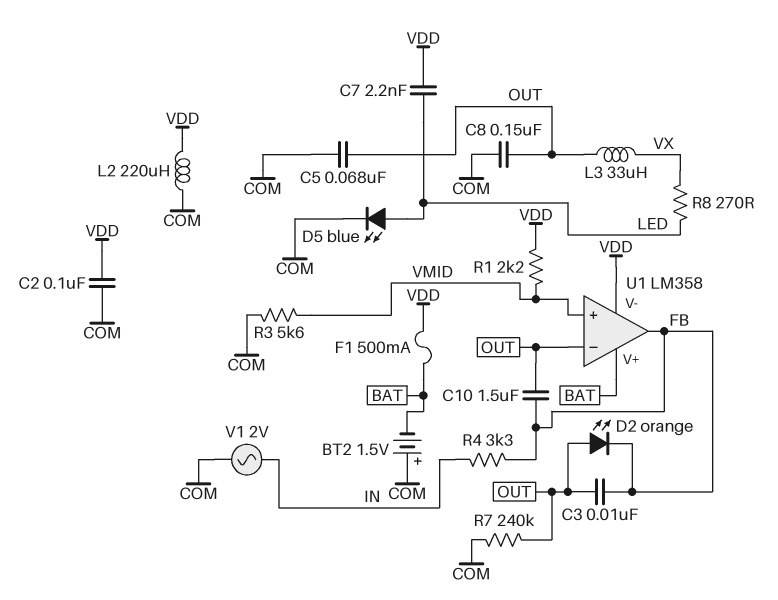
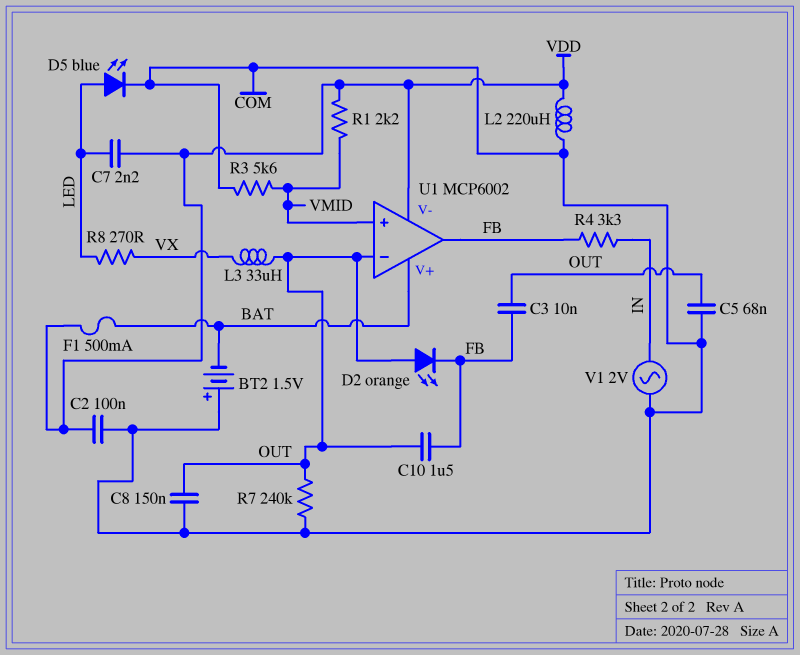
U1: LM358 -> MCP6002

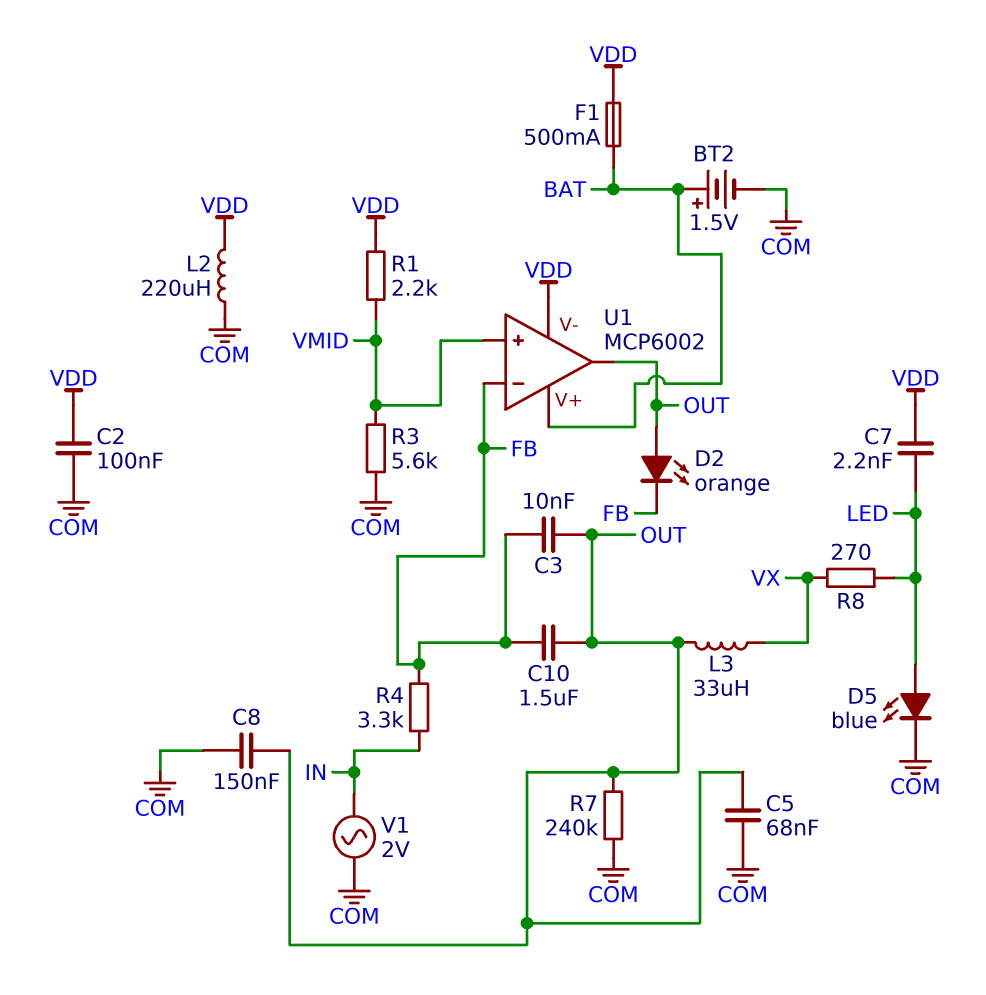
BT2: 1.5V (plus COM, minus BAT) -> 1.5V (plus BAT, minus COM)
U1 pin in-: OUT -> FB
U1 pin out: FB -> OUT

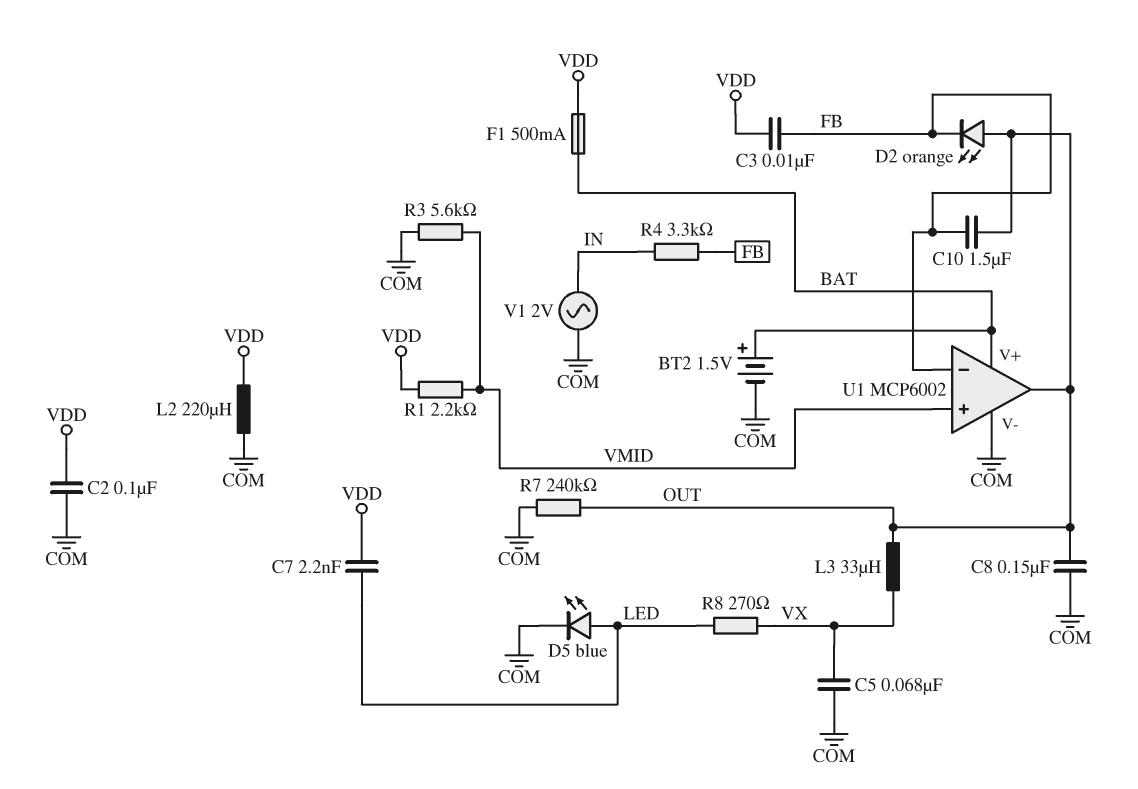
C3: 10nF (FB, OUT) -> 10nF (FB, VDD)
C5: 68nF (COM, OUT) -> 68nF (COM, VX)
U1 pin V-: VDD -> COM

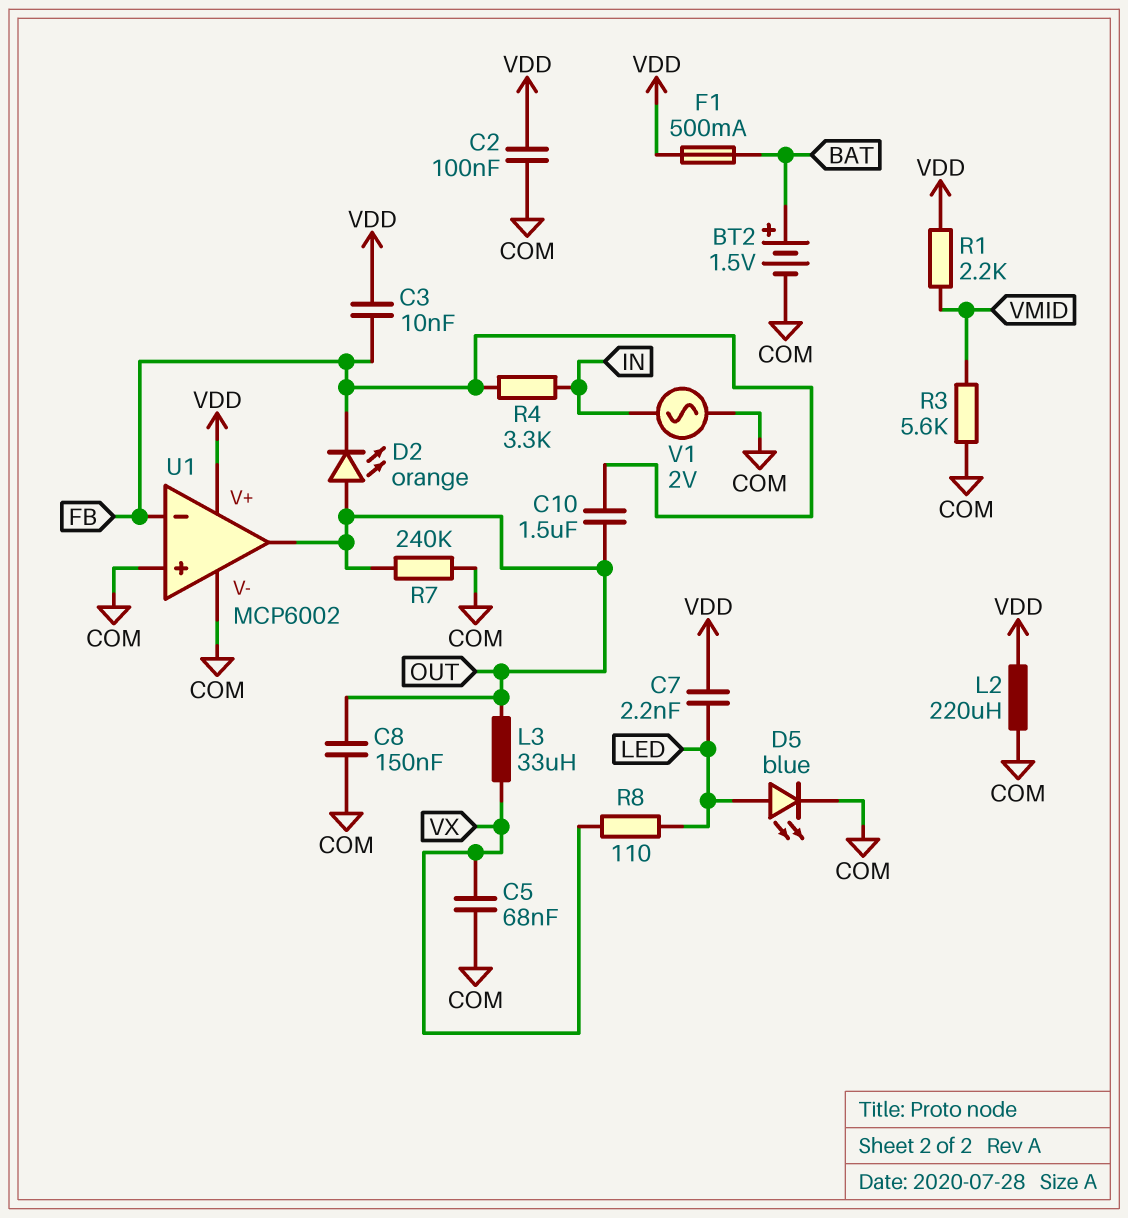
R8: 270 (LED, VX) -> 110 (LED, VX)
U1 pin V+: BAT -> VDD
U1 pin in+: VMID -> COM

